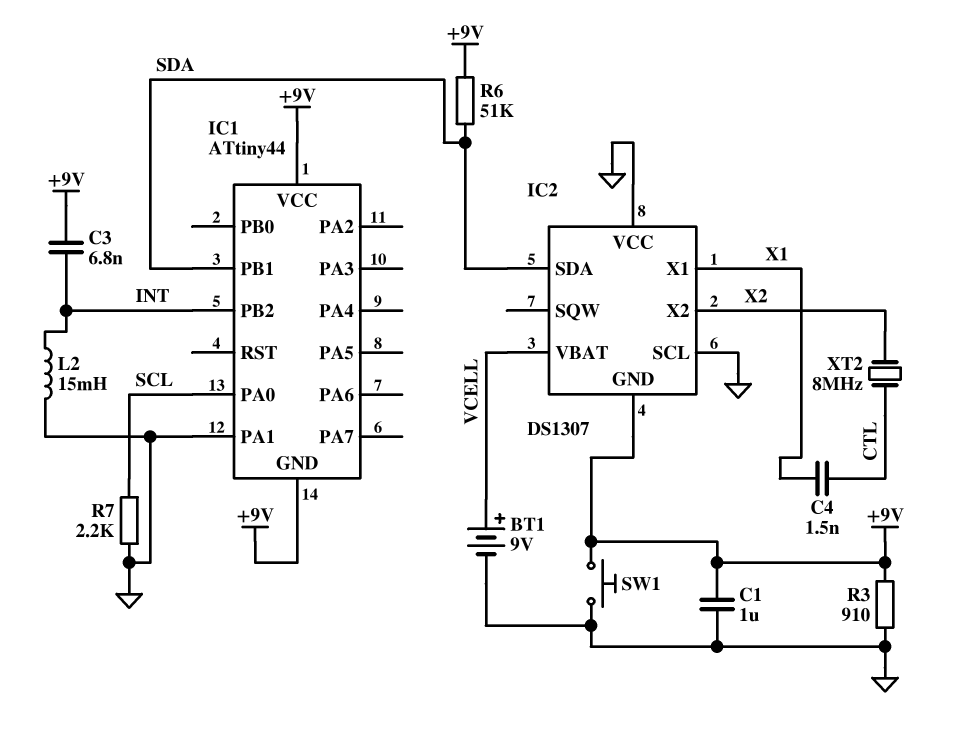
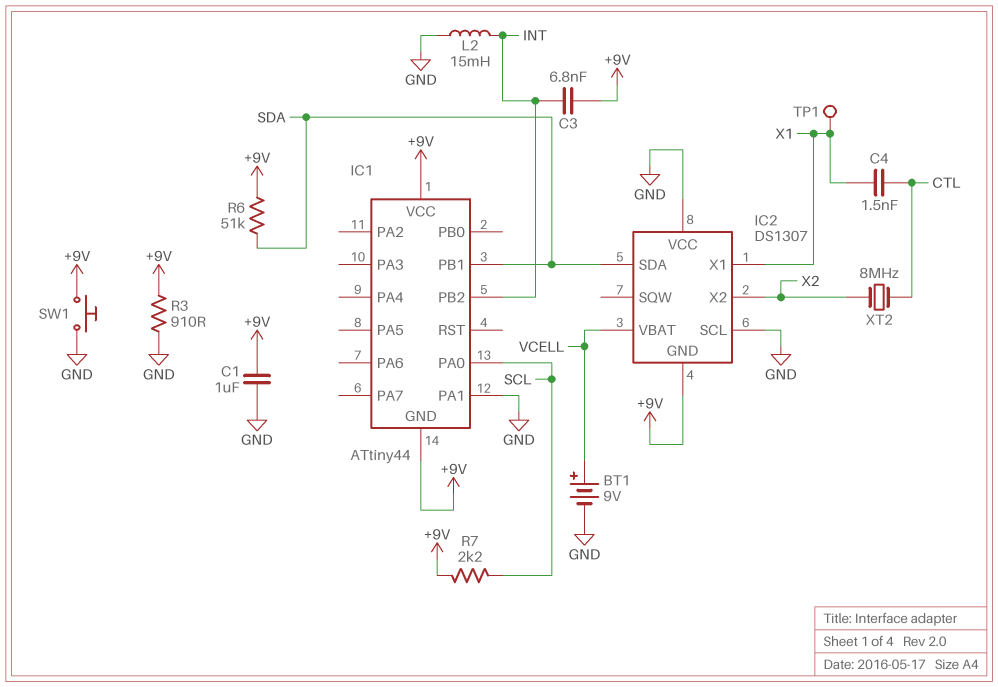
R7: 2.2k (GND, SCL) -> 2.2k (+9V, SCL)
TP1: none -> test point (X1)

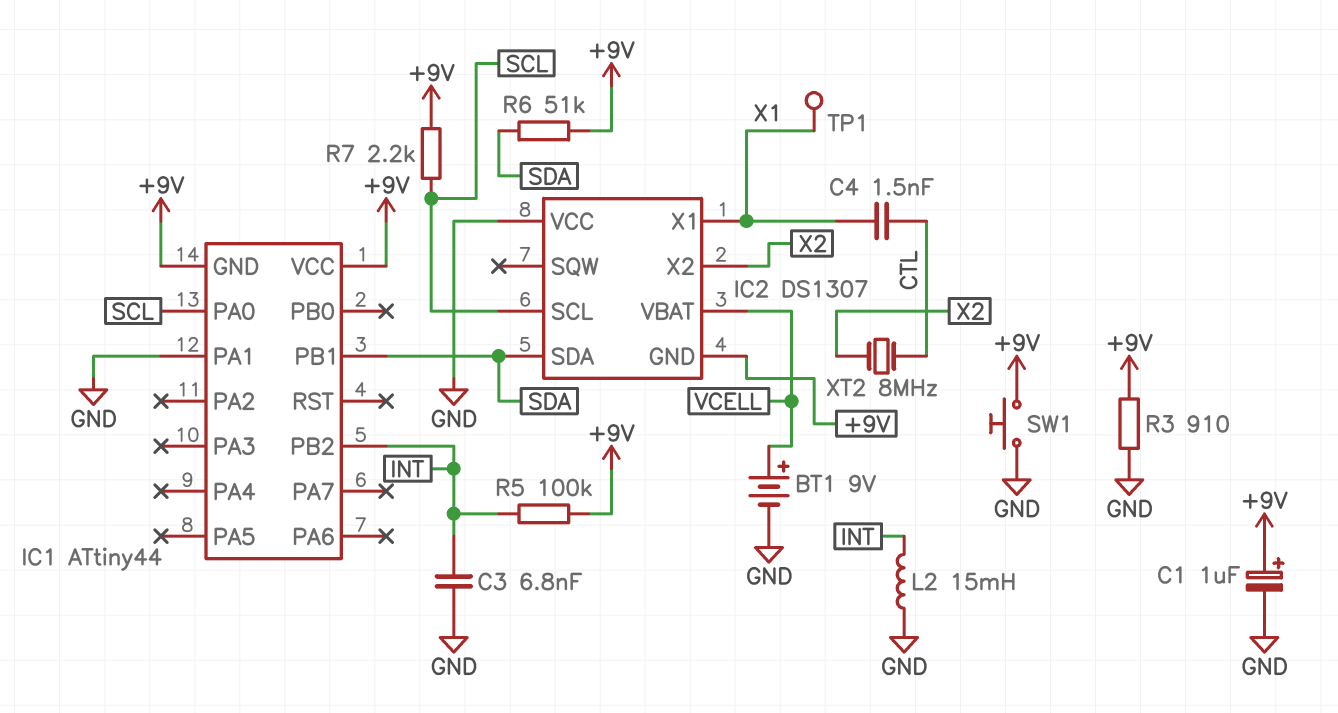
C1: 1uF (+9V, GND) -> 1uF (plus +9V, minus GND)
C3: 6.8nF (+9V, INT) -> 6.8nF (GND, INT)
IC2 pin SCL: GND -> SCL
R5: none -> 100k (+9V, INT)

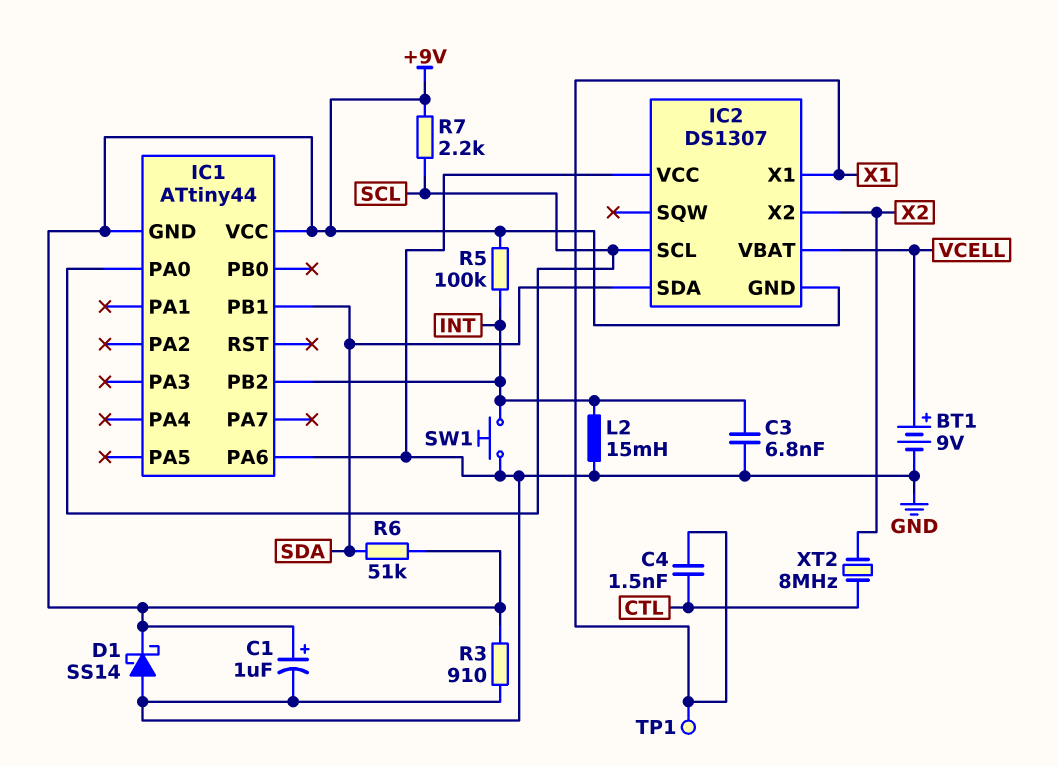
D1: none -> schottky SS14 (A GND, K +9V)
IC1 pin PA1: GND -> none
IC1 pin PA6: none -> GND
SW1: button (+9V, GND) -> button (GND, INT)

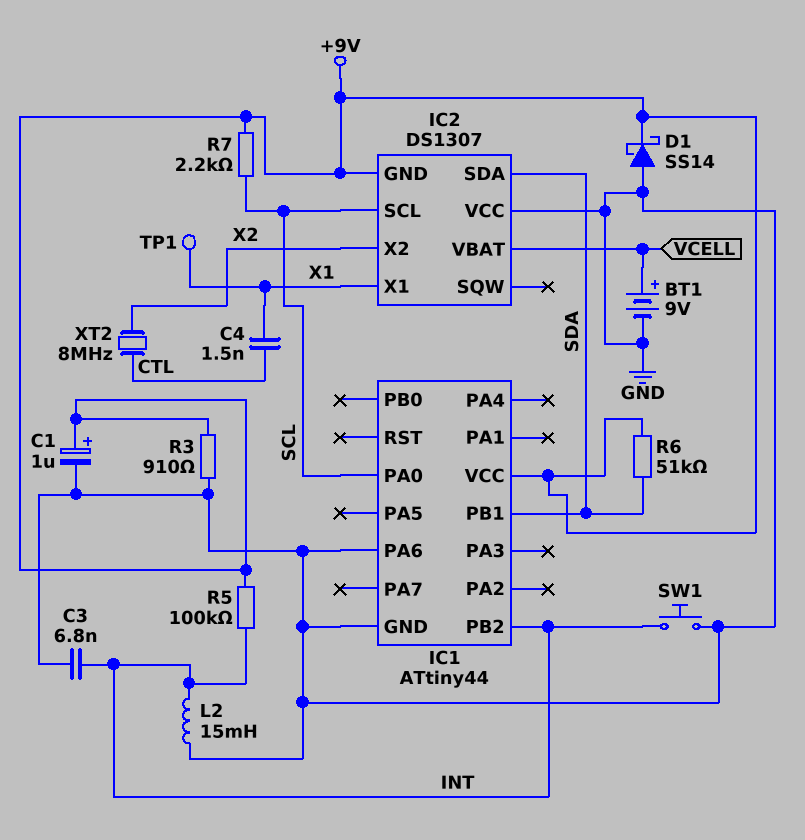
IC1 pin GND: +9V -> GND

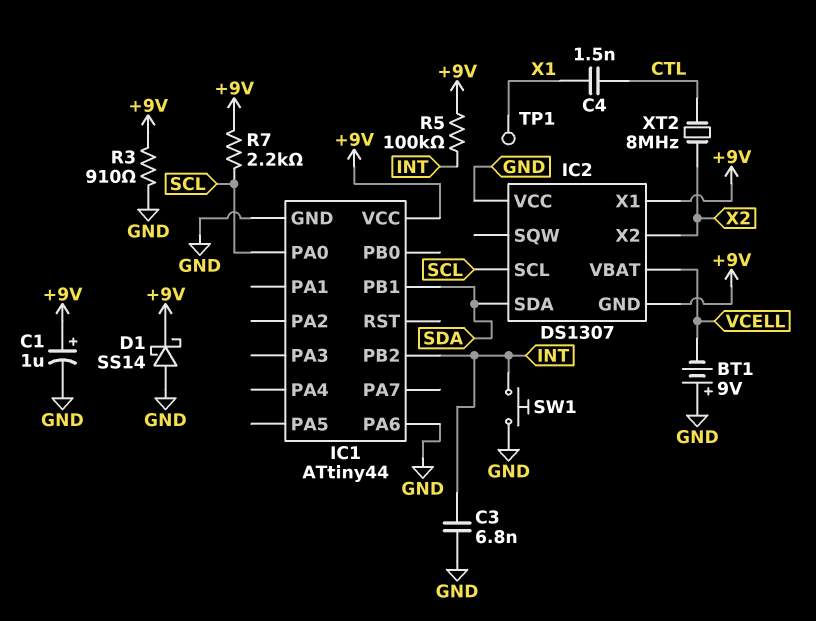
BT1: 9V (plus VCELL, minus GND) -> 9V (plus GND, minus VCELL)
IC2 pin X1: X1 -> +9V
L2: 15mH (GND, INT) -> none
R6: 51k (+9V, SDA) -> none

